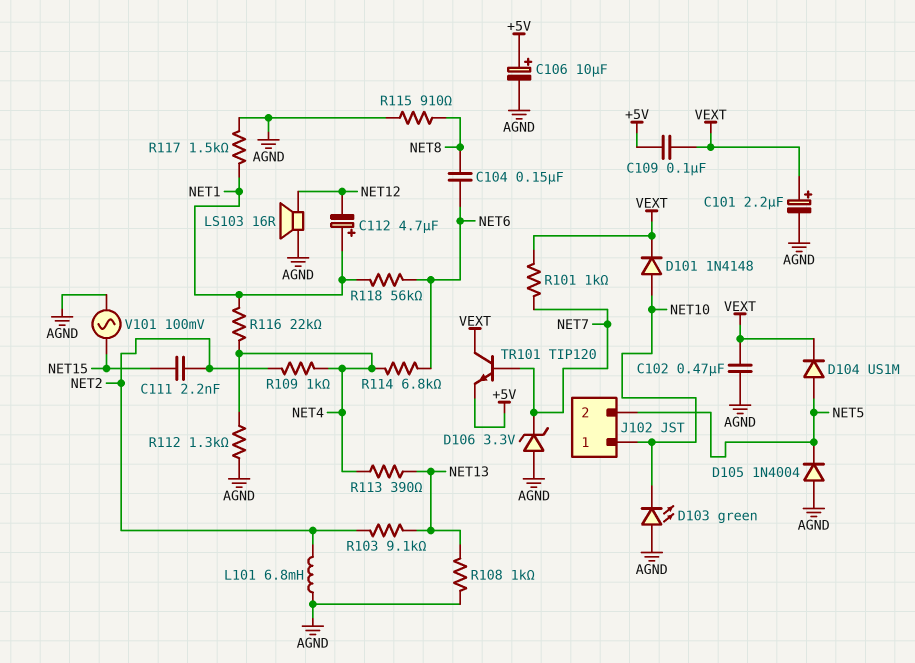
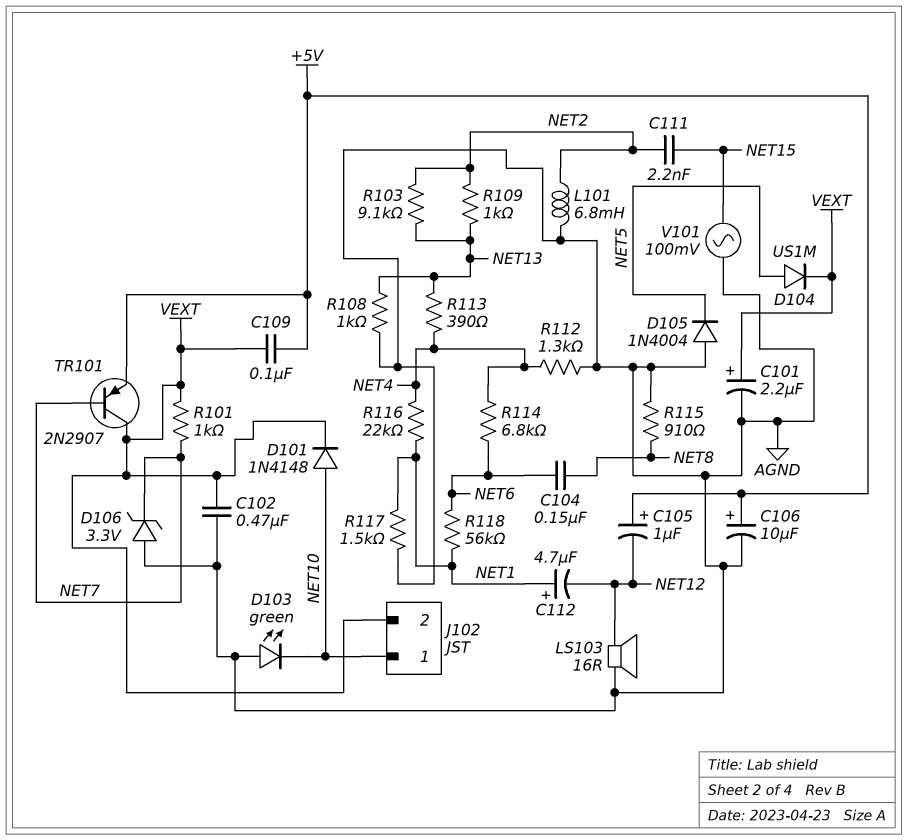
C105: none -> 1uF (plus +5V, minus NET12)
J102 pin 2: NET5 -> VEXT
R109: 1k (NET2, NET4) -> 1k (NET2, NET13)
TR101: NPN TIP120 (B NET7, C VEXT, E +5V) -> PNP 2N2907 (B NET7, C VEXT, E +5V)

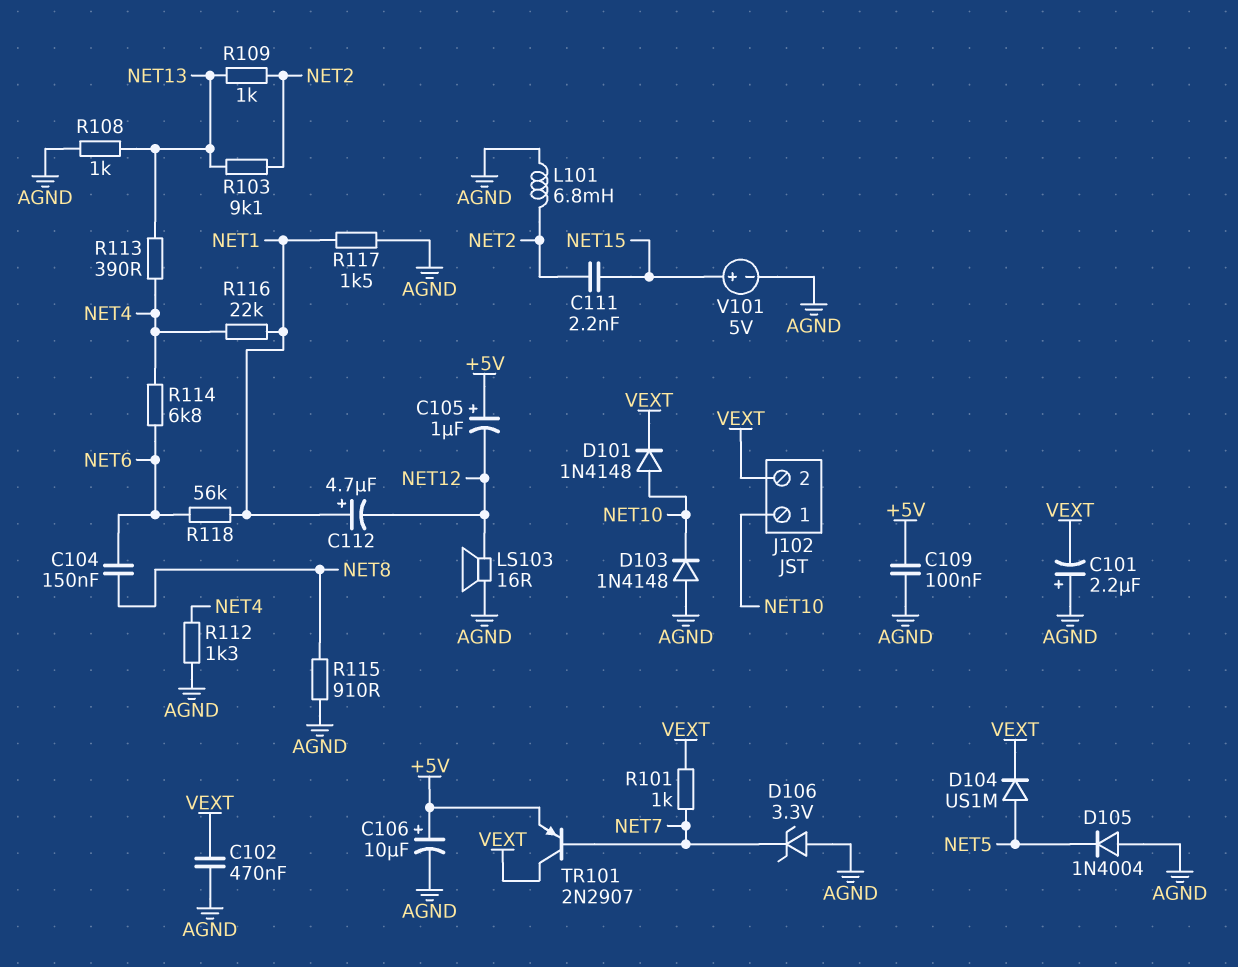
C101: 2.2uF (plus VEXT, minus AGND) -> 2.2uF (plus AGND, minus VEXT)
C109: 100nF (+5V, VEXT) -> 100nF (+5V, AGND)
D103: LED green (A AGND, K NET10) -> diode 1N4148 (A AGND, K NET10)
V101: AC 100mV (AGND, NET15) -> 5V (plus NET15, minus AGND)

